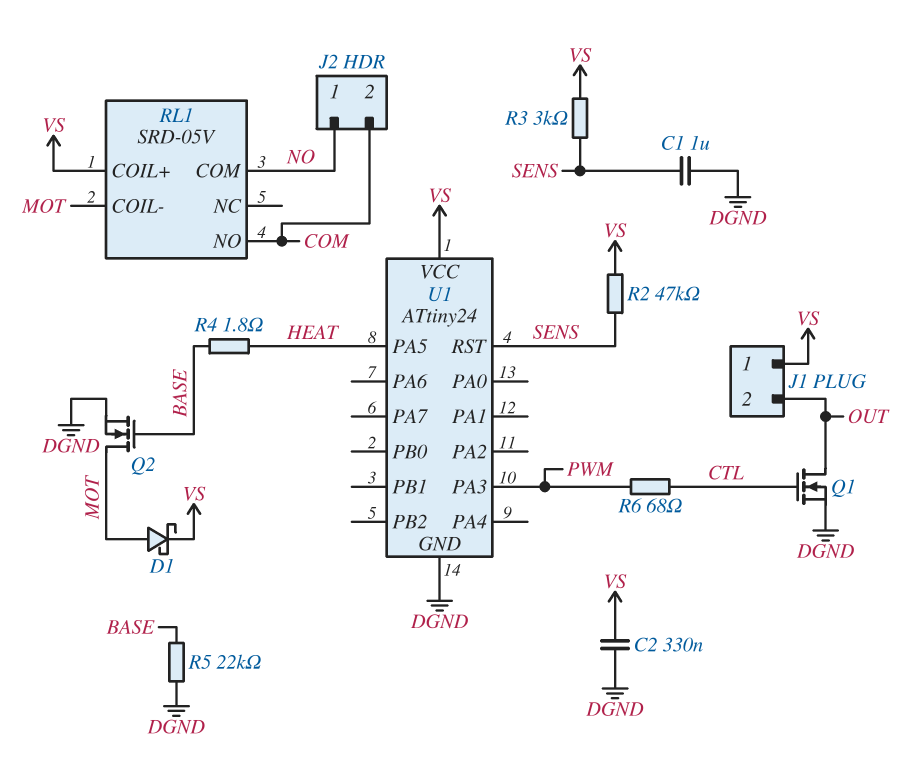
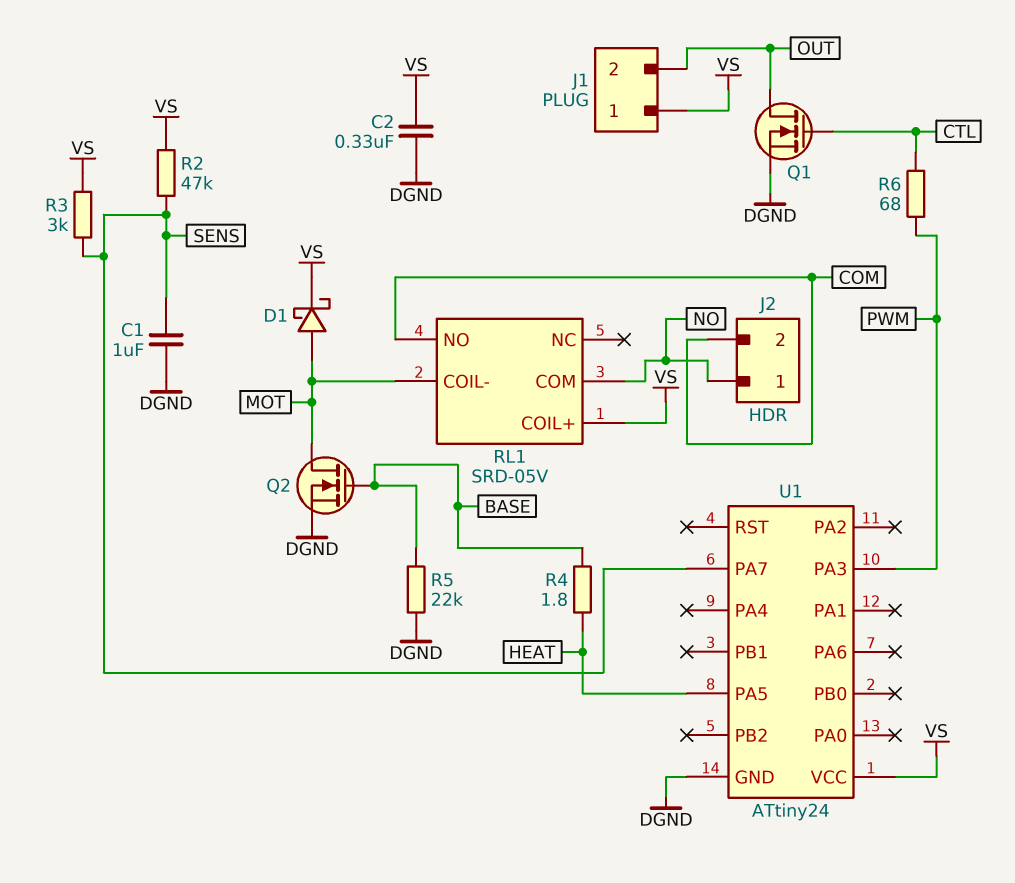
U1 pin PA7: none -> SENS
U1 pin RST: SENS -> none

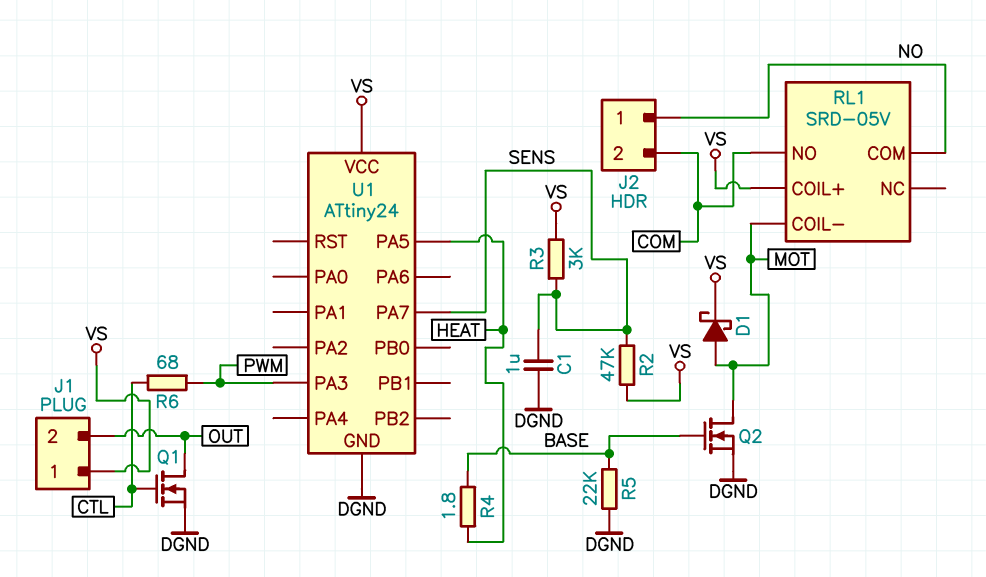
C2: 330nF (DGND, VS) -> none

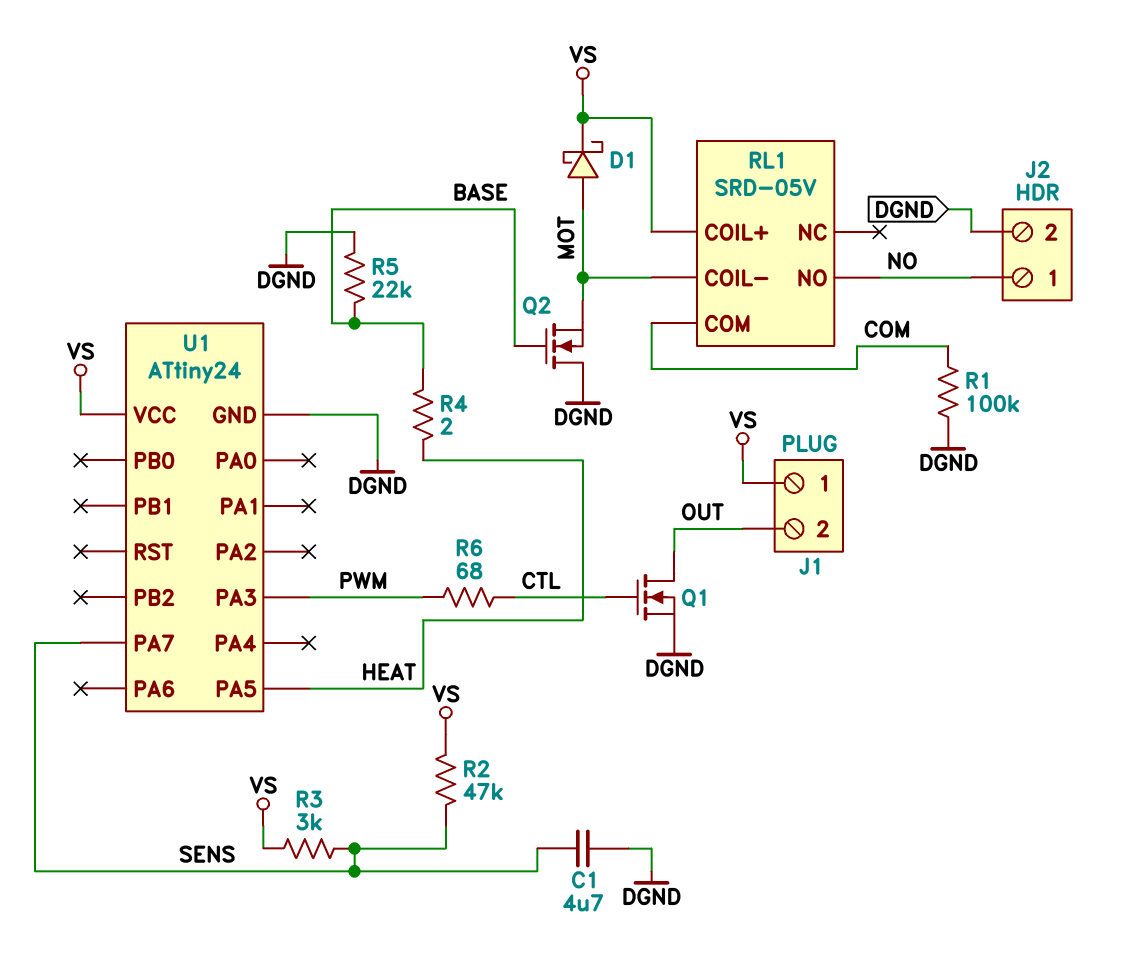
C1: 1uF (DGND, SENS) -> 4.7uF (DGND, SENS)
J2 pin 2: COM -> DGND
Q2: NMOS (G BASE, D MOT, S DGND) -> NMOS (G BASE, D DGND, S MOT)
R1: none -> 100k (COM, DGND)
R4: 1.8 (BASE, HEAT) -> 2 (BASE, HEAT)
RL1 pin COM: NO -> COM
RL1 pin NO: COM -> NO

